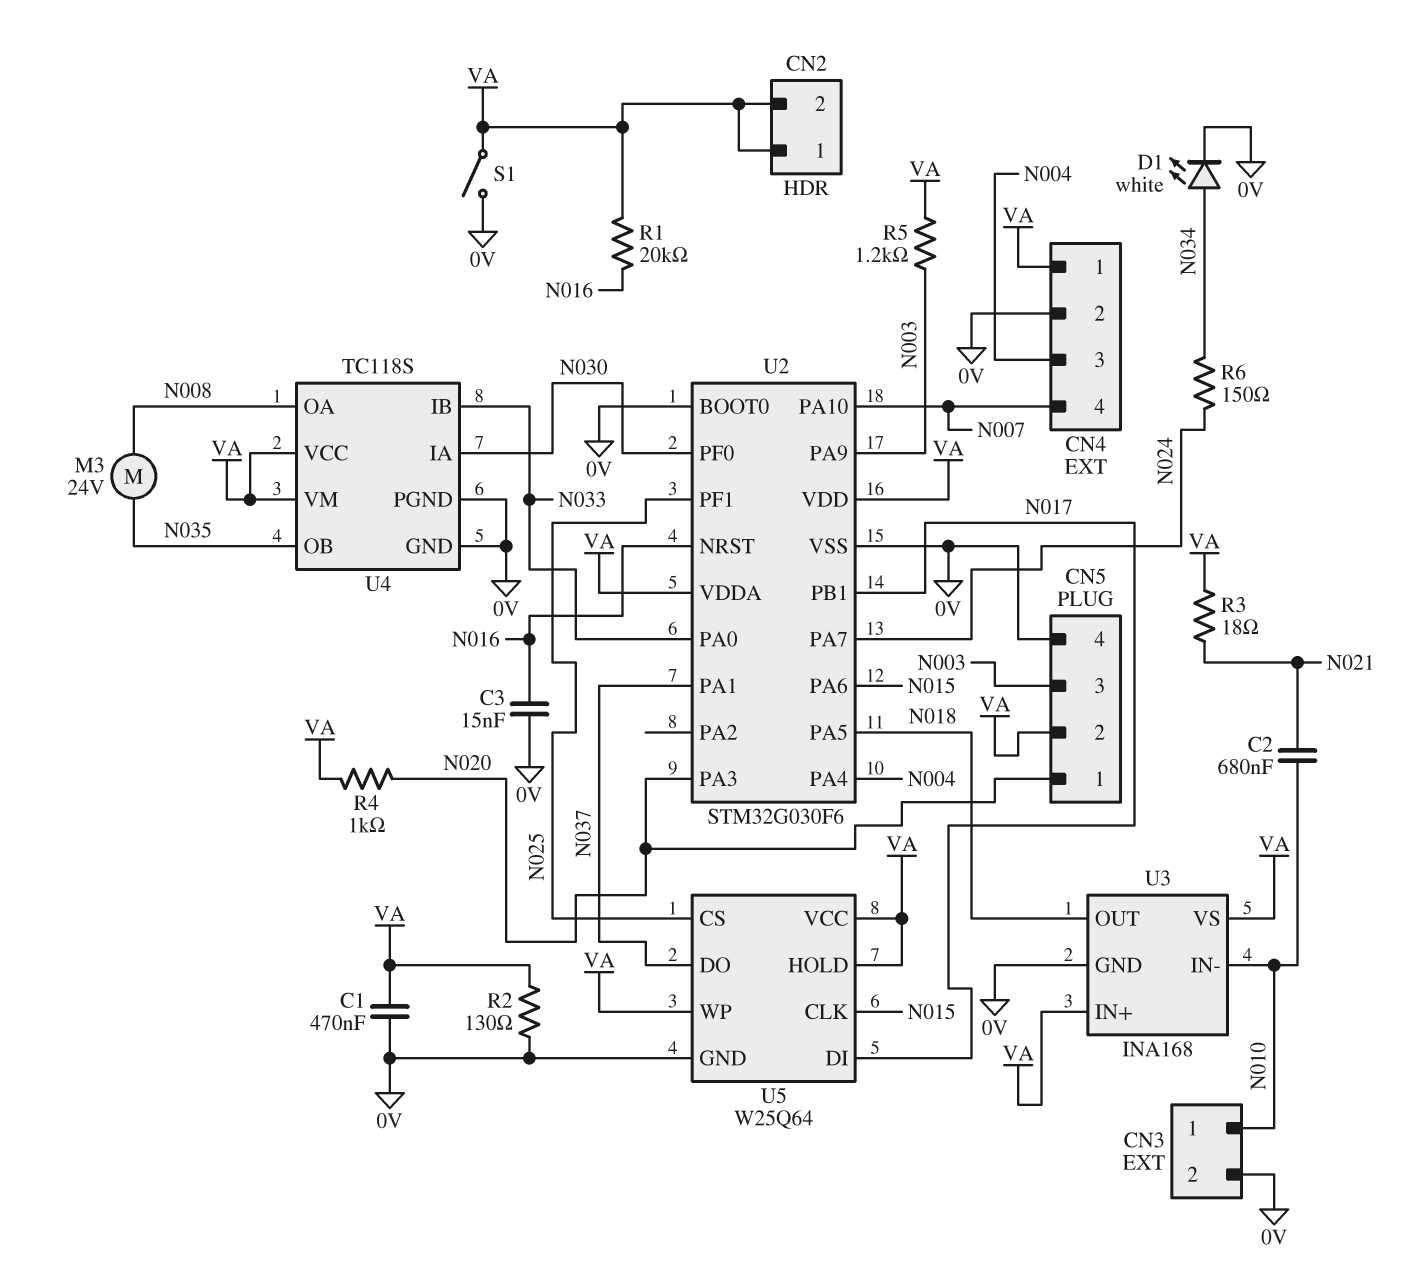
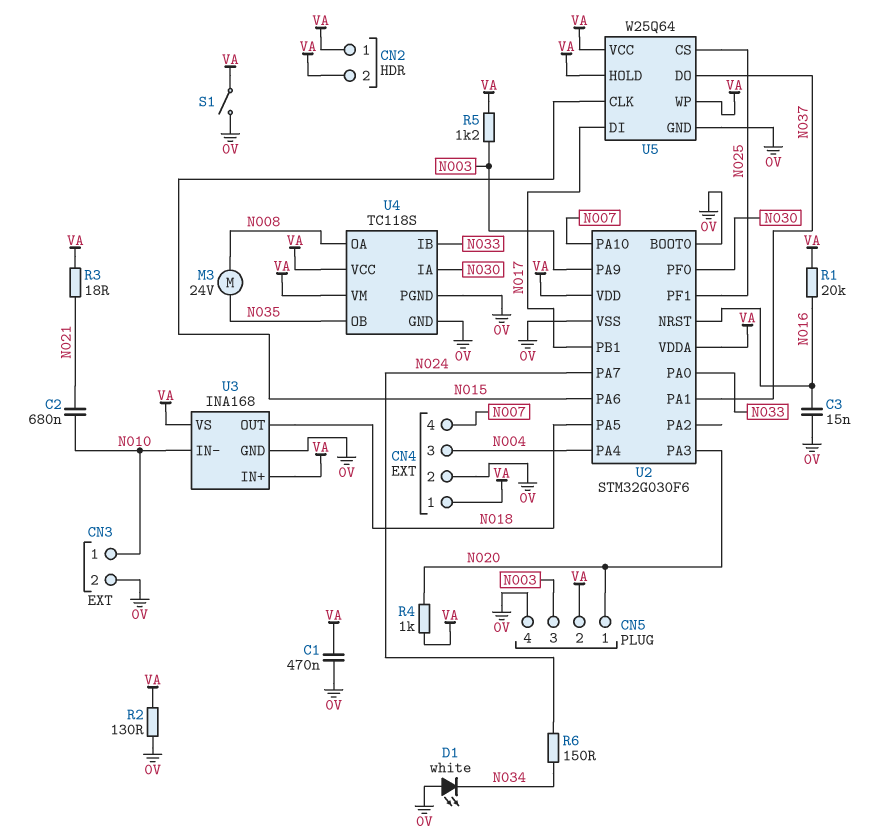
D1: LED white (A N034, K 0V) -> LED white (A 0V, K N034)

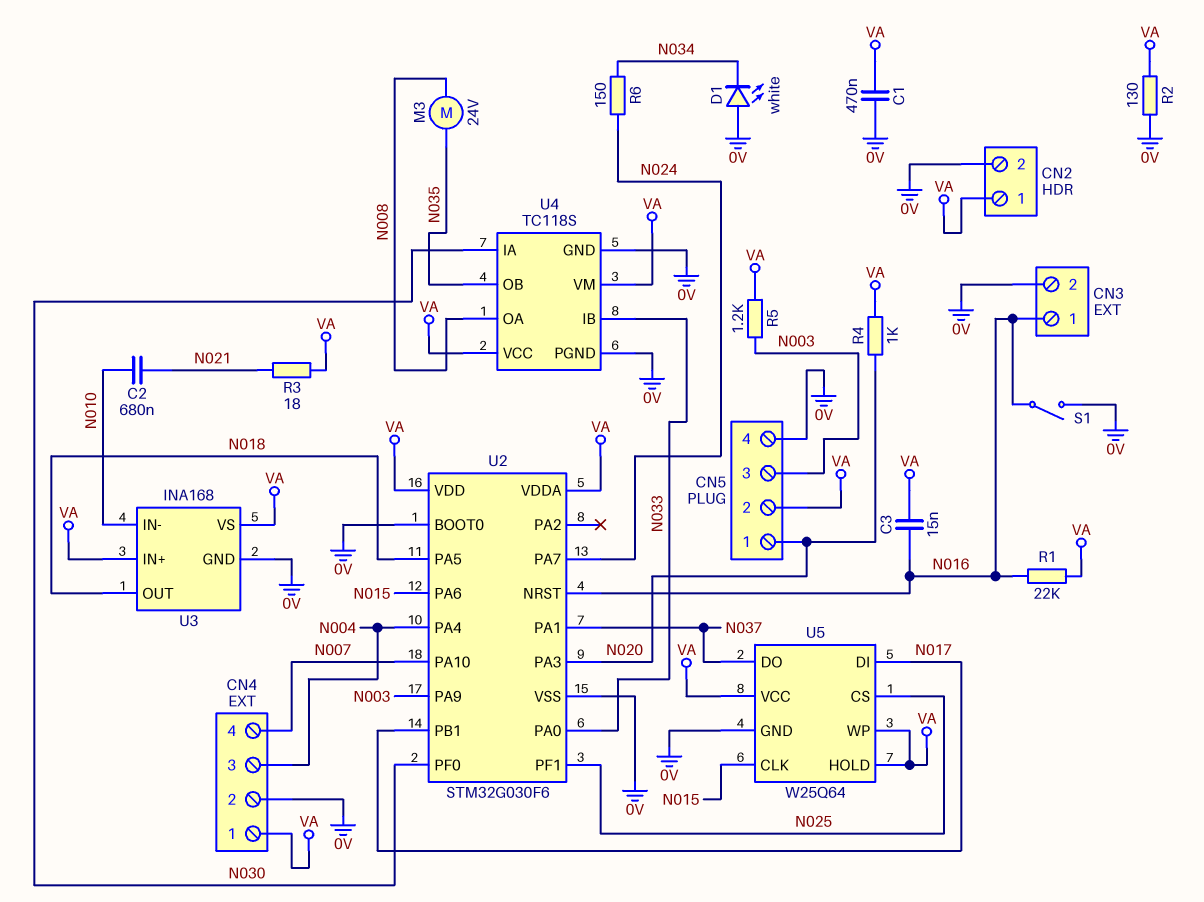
C3: 15nF (0V, N016) -> 15nF (N016, VA)
CN2 pin 2: VA -> 0V
CN3 pin 1: N010 -> N016
R1: 20k (N016, VA) -> 22k (N016, VA)
S1: switch (0V, VA) -> switch (0V, N016)

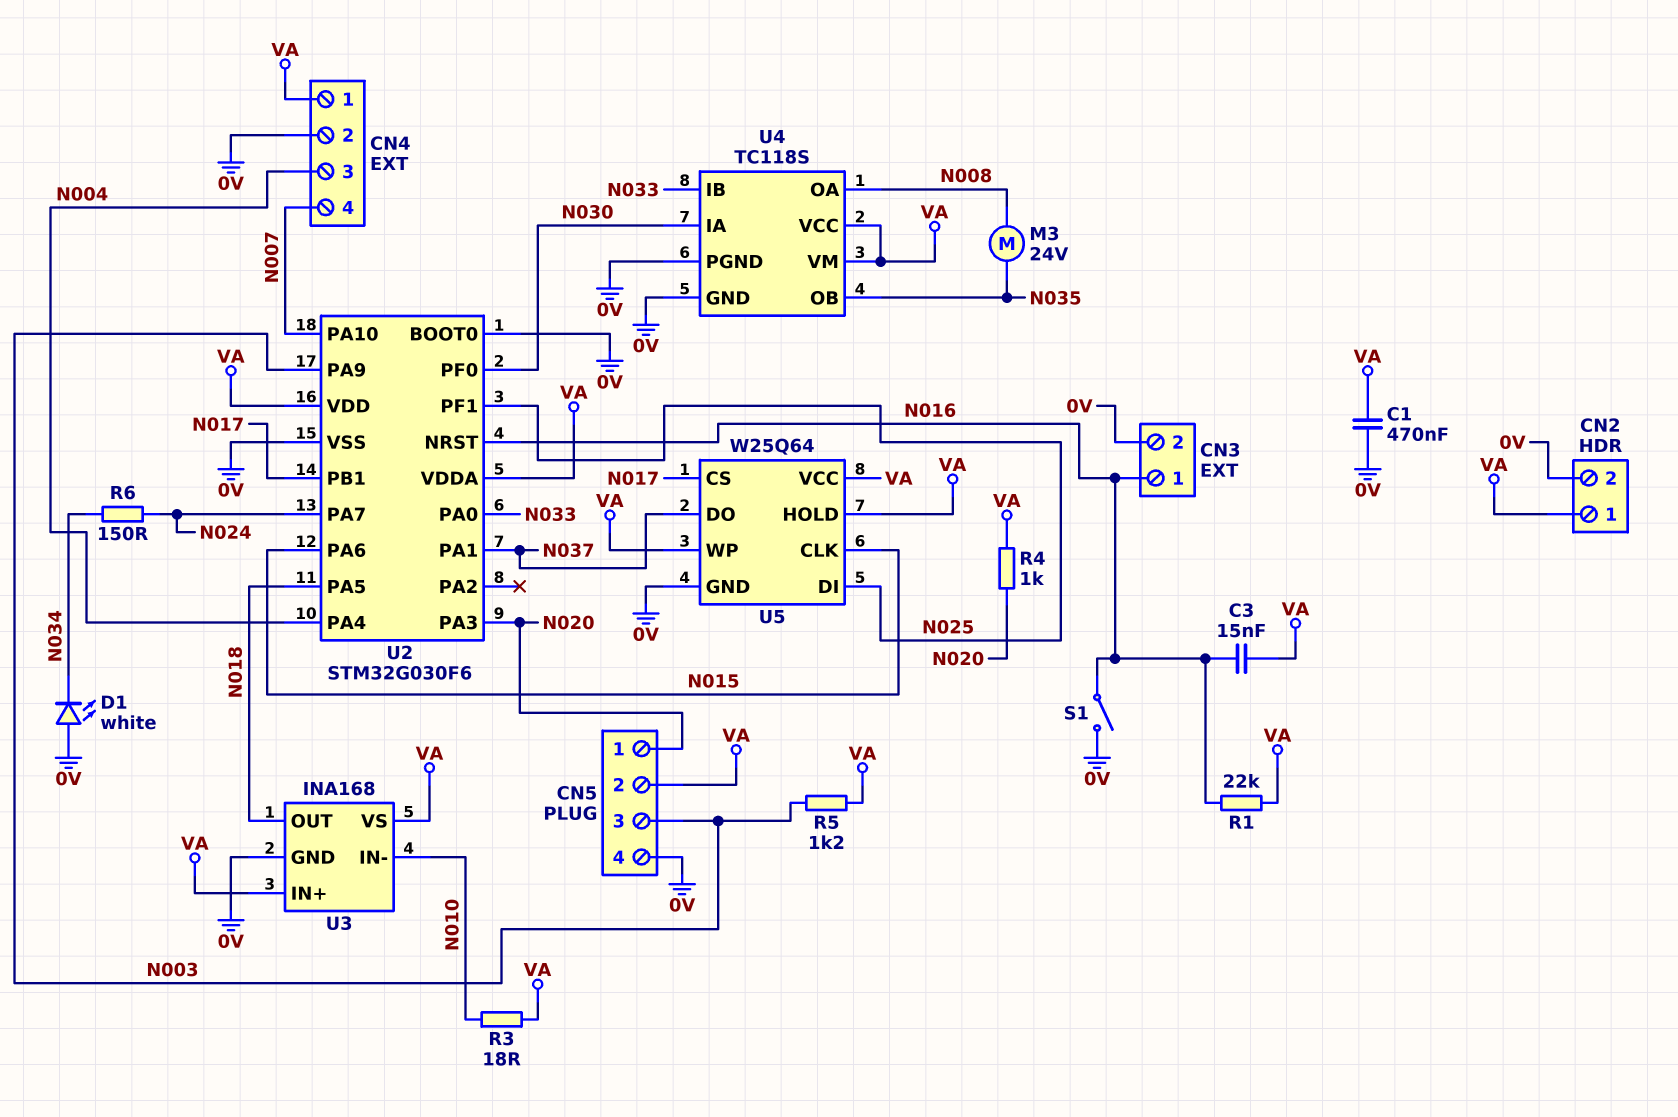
C2: 680nF (N010, N021) -> none
R2: 130 (0V, VA) -> none
R3: 18 (N021, VA) -> 18 (N010, VA)
U5 pin CS: N025 -> N017
U5 pin DI: N017 -> N025

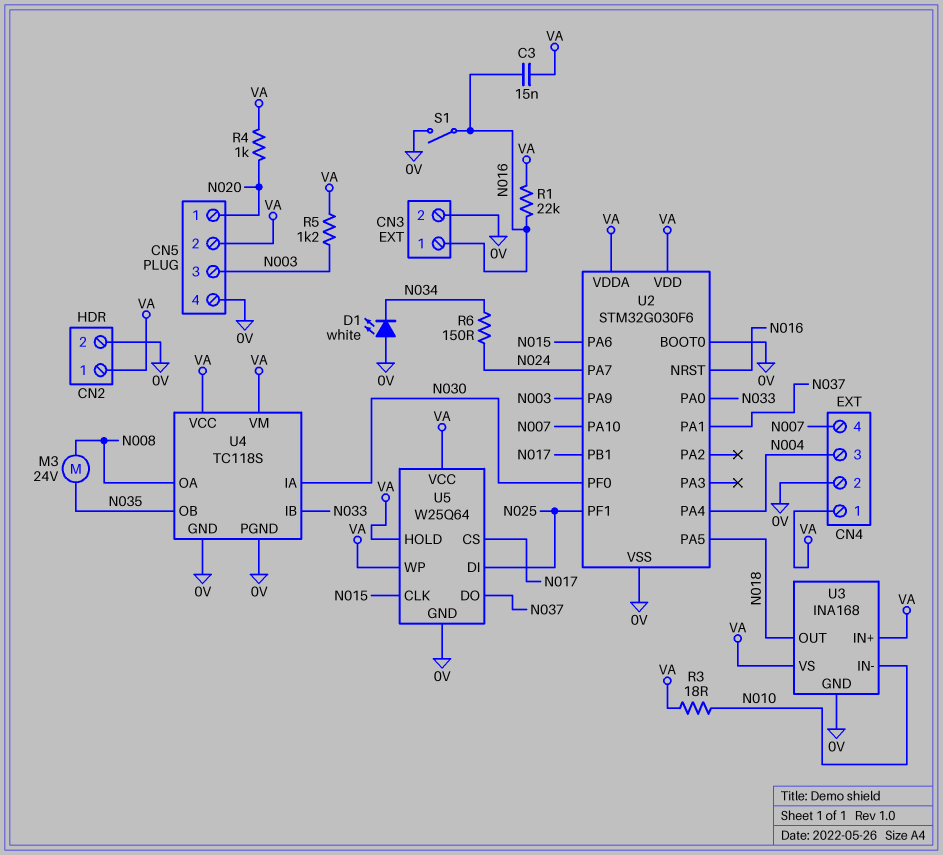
C1: 470nF (0V, VA) -> none
U2 pin PA3: N020 -> none

